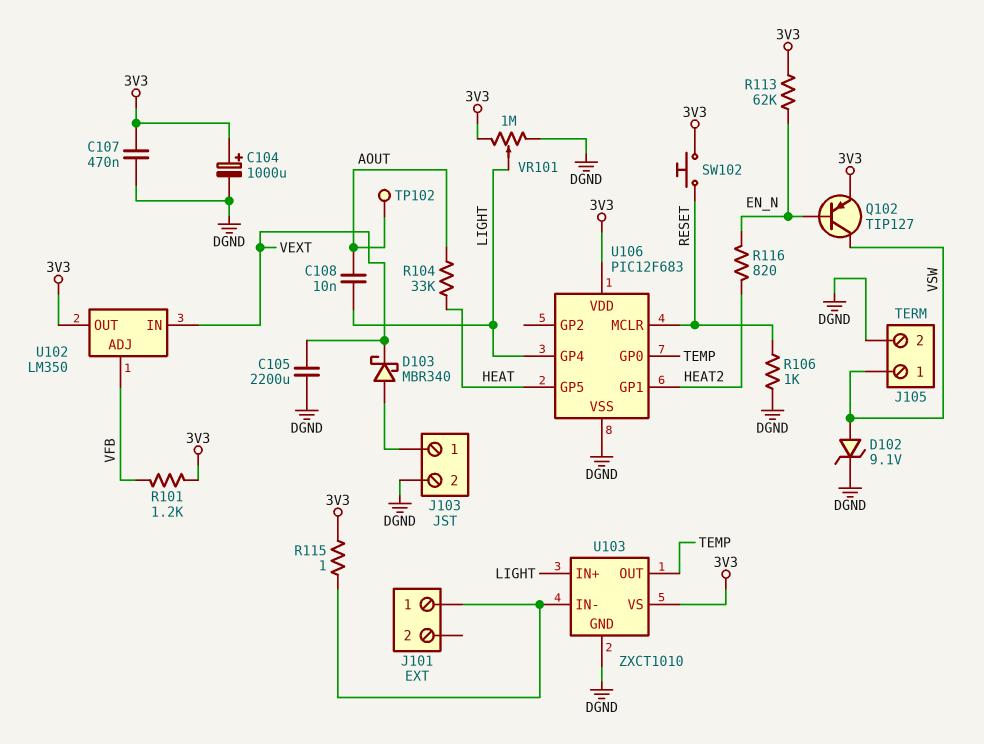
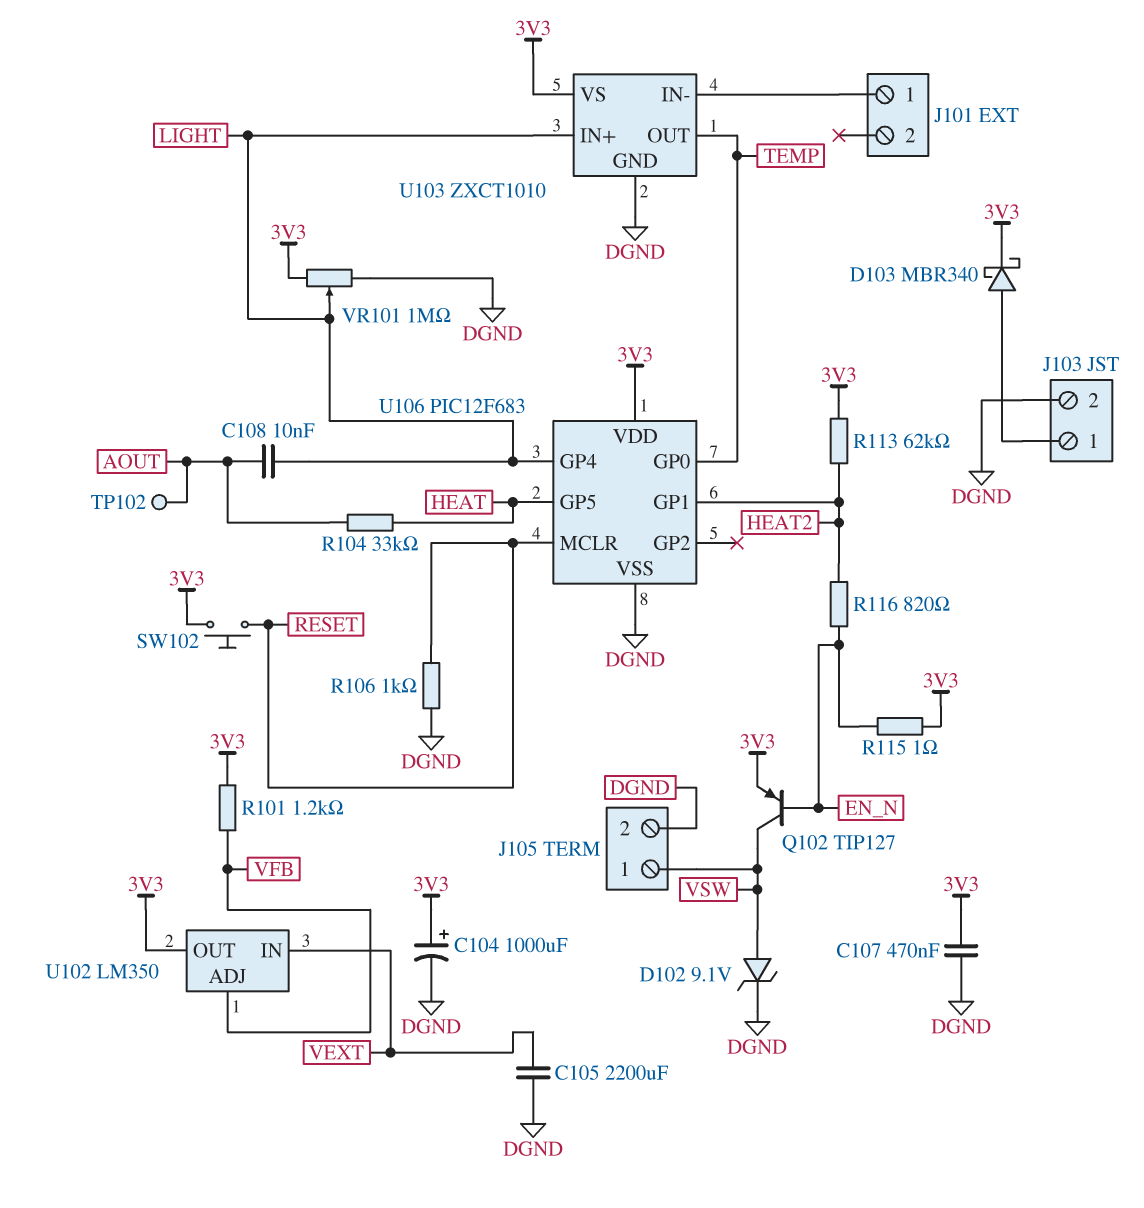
D103: schottky MBR340 (A J103/1, K VEXT) -> schottky MBR340 (A J103/1, K 3V3)
R113: 62k (3V3, EN_N) -> 62k (3V3, HEAT2)
R115: 1 (3V3, J101/1) -> 1 (3V3, EN_N)

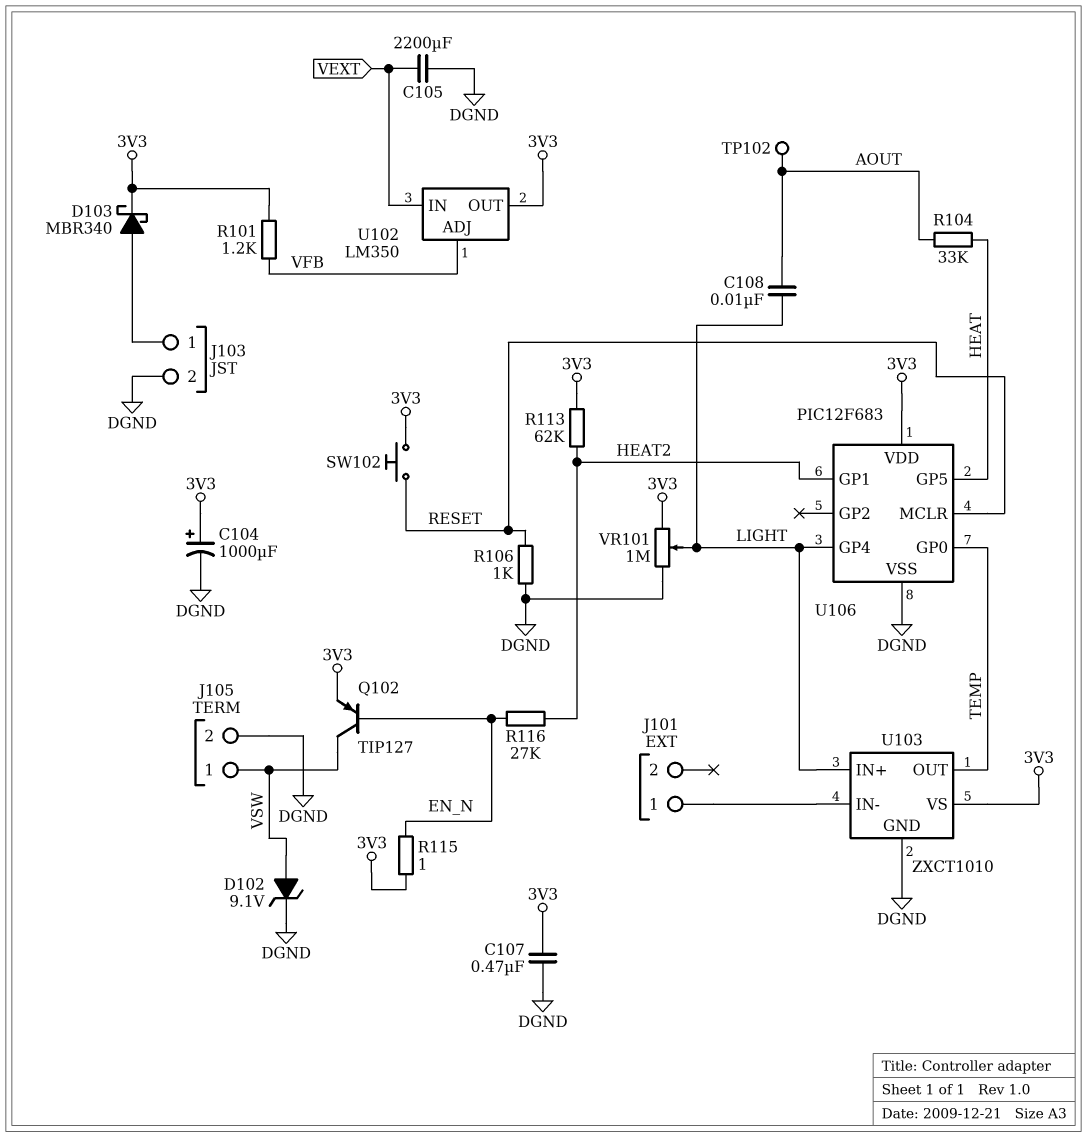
R116: 820 (EN_N, HEAT2) -> 27k (EN_N, HEAT2)

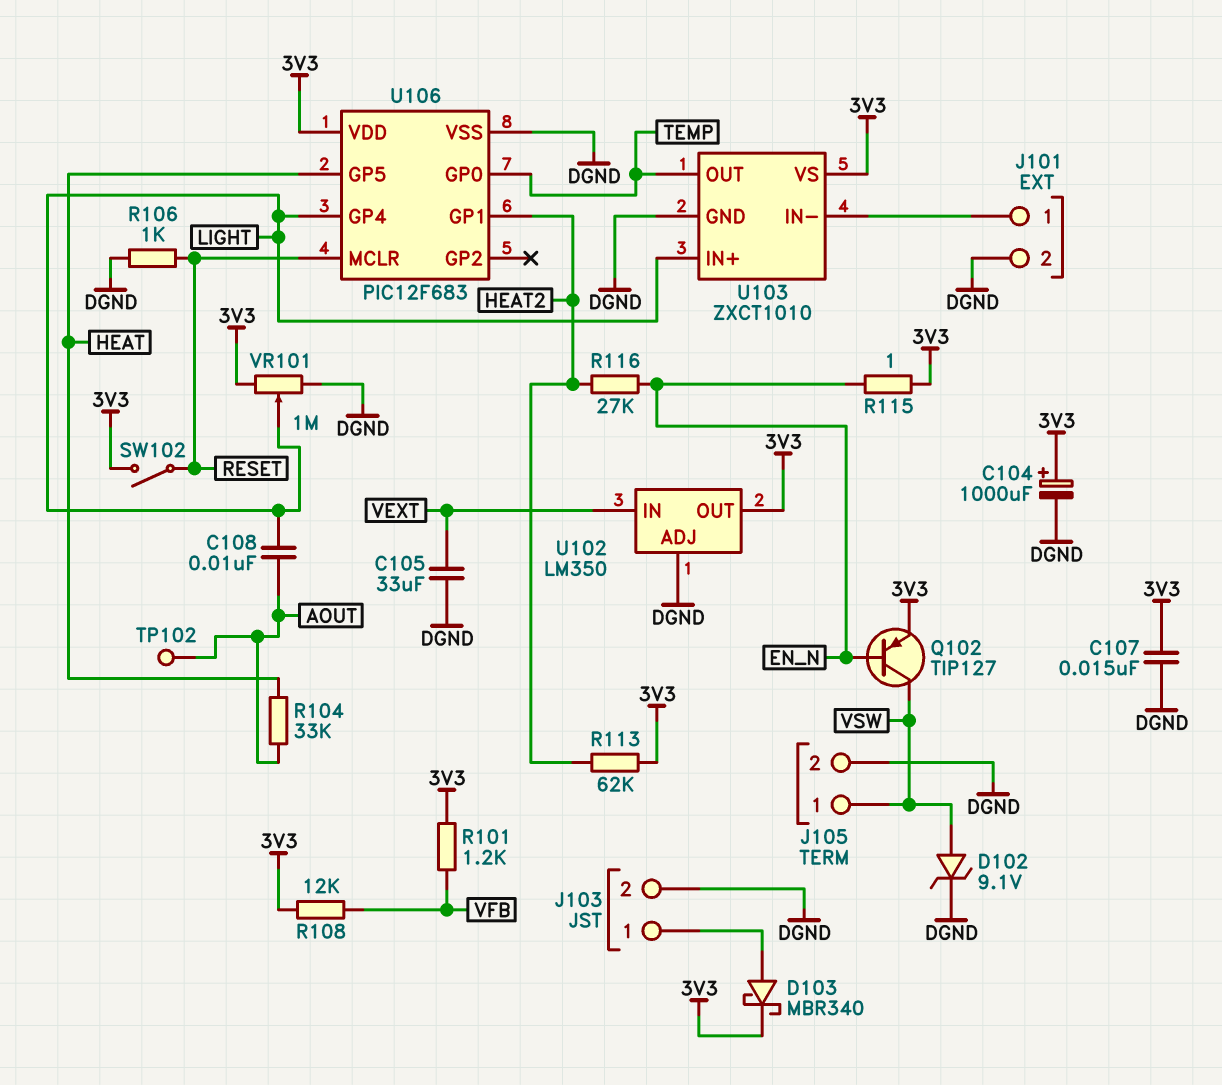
C105: 2200uF (DGND, VEXT) -> 33uF (DGND, VEXT)
C107: 470nF (3V3, DGND) -> 15nF (3V3, DGND)
J101 pin 2: none -> DGND
R108: none -> 12k (3V3, VFB)
SW102: button (3V3, RESET) -> switch (3V3, RESET)
U102 pin ADJ: VFB -> DGND

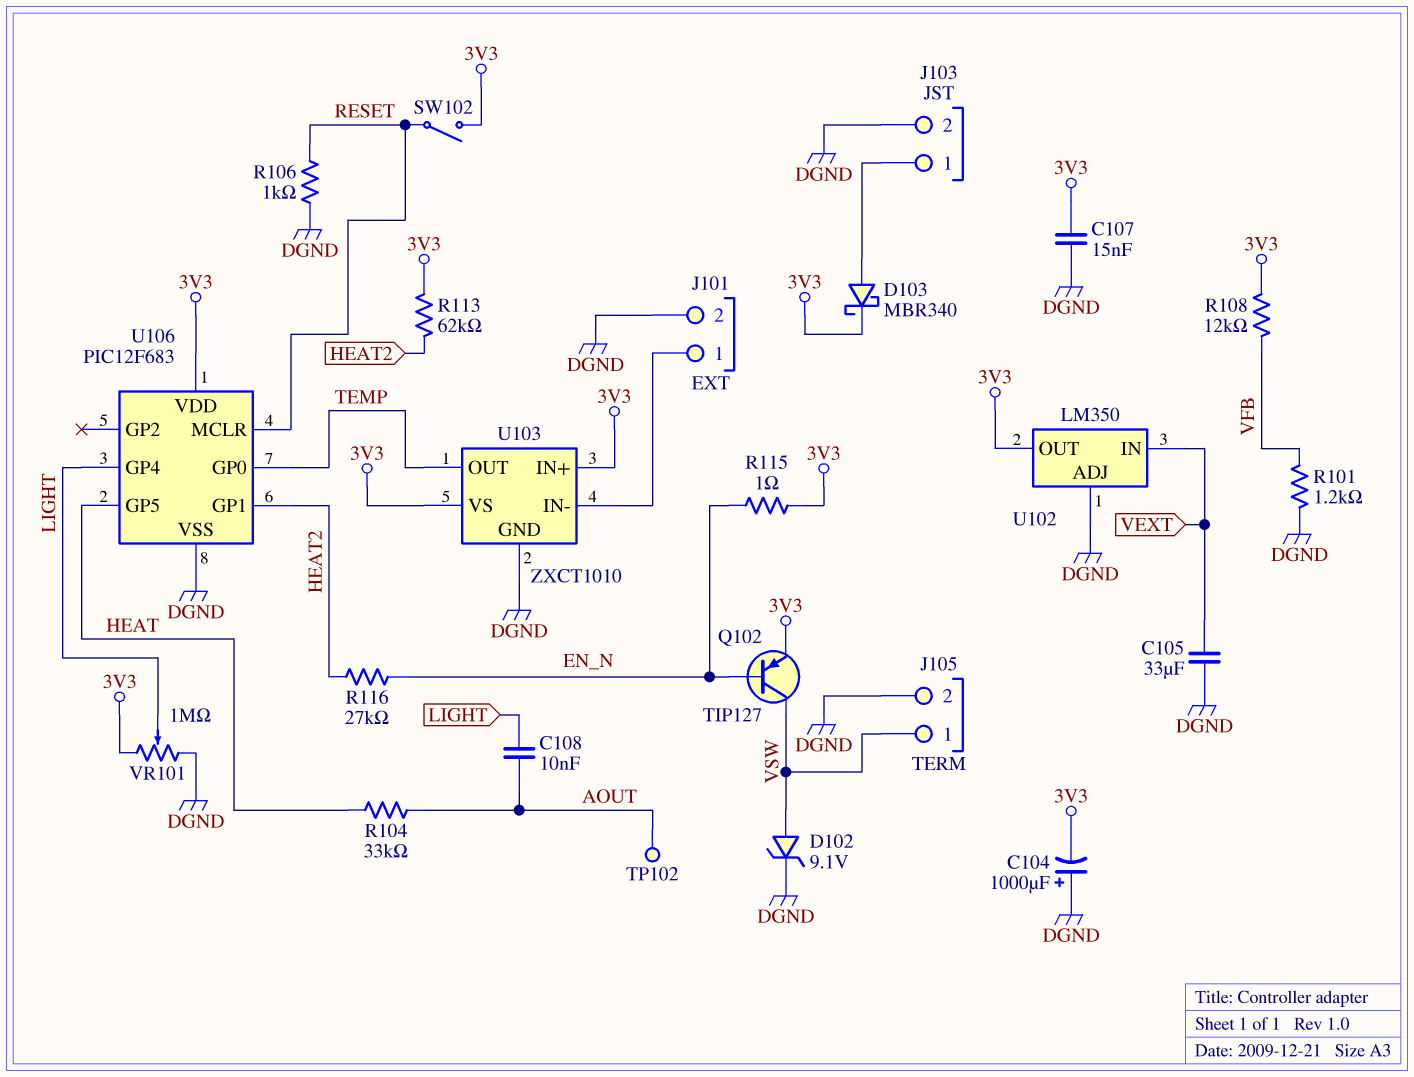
C104: 1000uF (plus 3V3, minus DGND) -> 1000uF (plus DGND, minus 3V3)
R101: 1.2k (3V3, VFB) -> 1.2k (DGND, VFB)
U103 pin IN+: LIGHT -> 3V3

